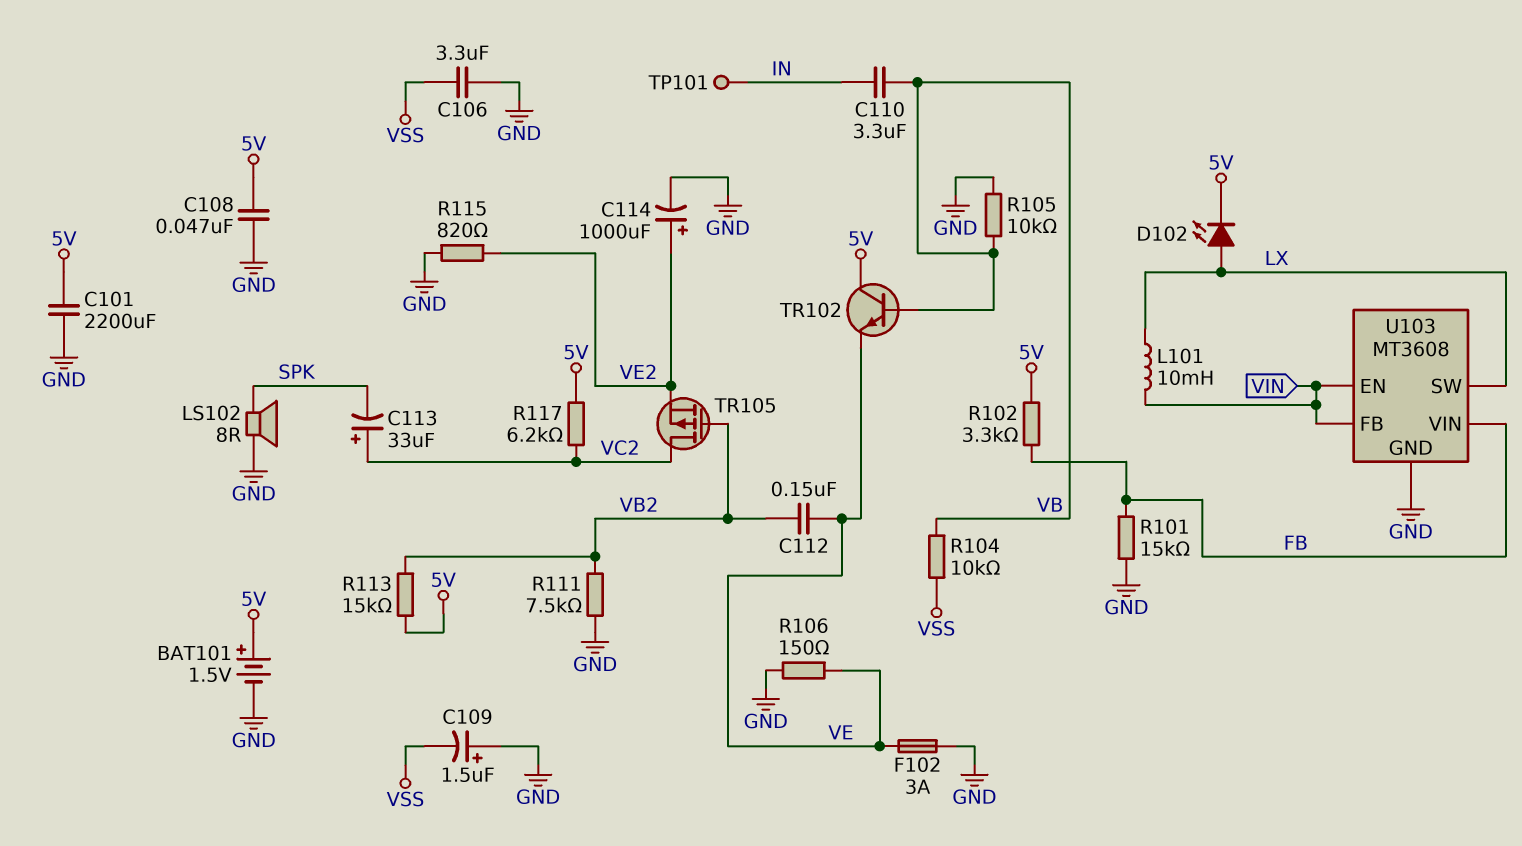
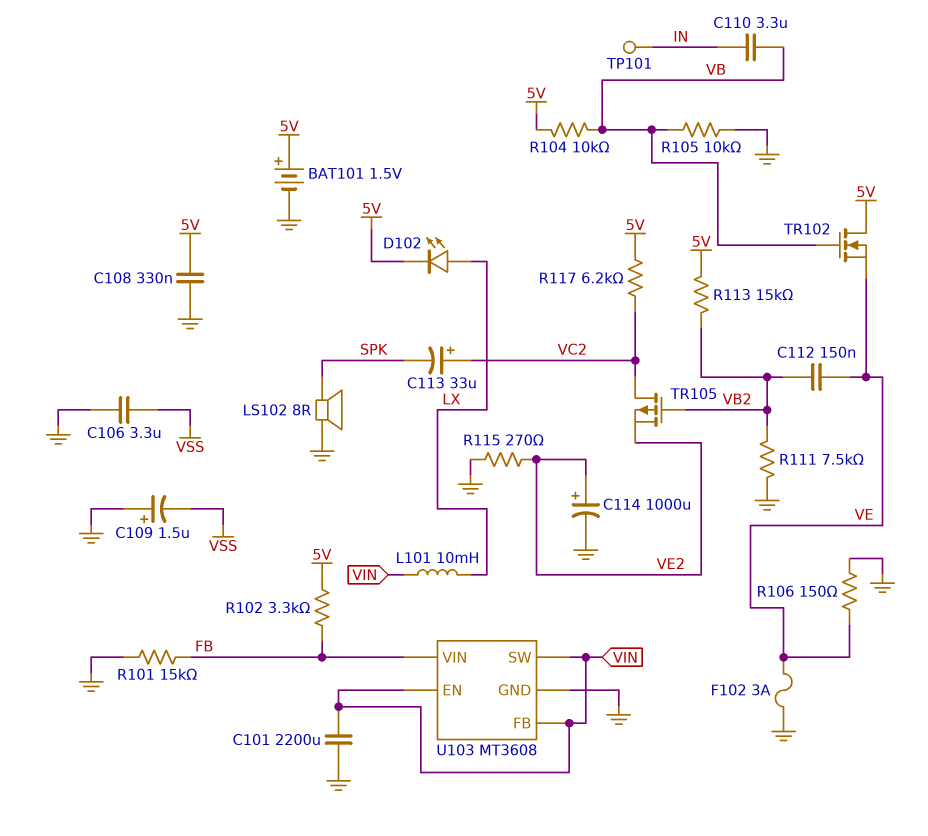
C101: 2200uF (5V, GND) -> 2200uF (GND, VIN)
C108: 47nF (5V, GND) -> 330nF (5V, GND)
R104: 10k (VB, VSS) -> 10k (5V, VB)
R115: 820 (GND, VE2) -> 270 (GND, VE2)
TR102: NPN (B VB, C 5V, E VE) -> NMOS (G VB, D 5V, S VE)
U103 pin SW: LX -> VIN

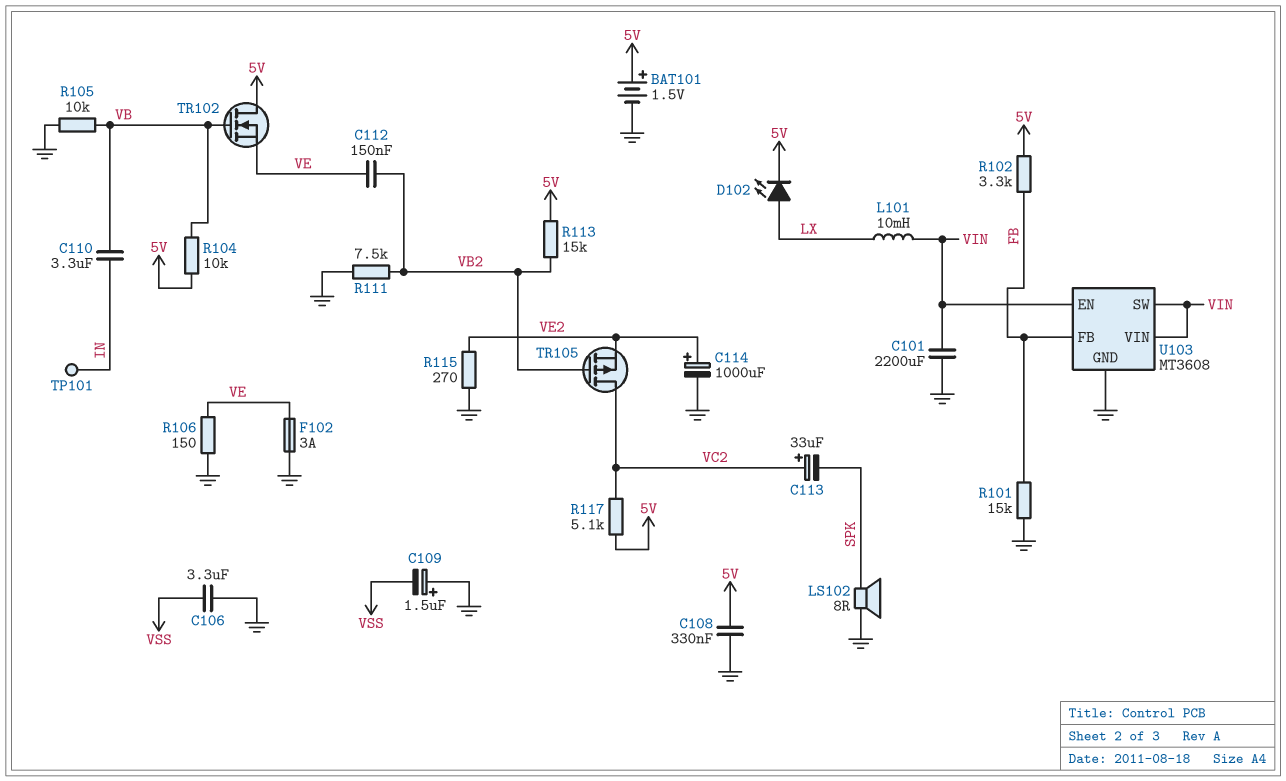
R117: 6.2k (5V, VC2) -> 5.1k (5V, VC2)
U103 pin FB: VIN -> FB
U103 pin VIN: FB -> VIN

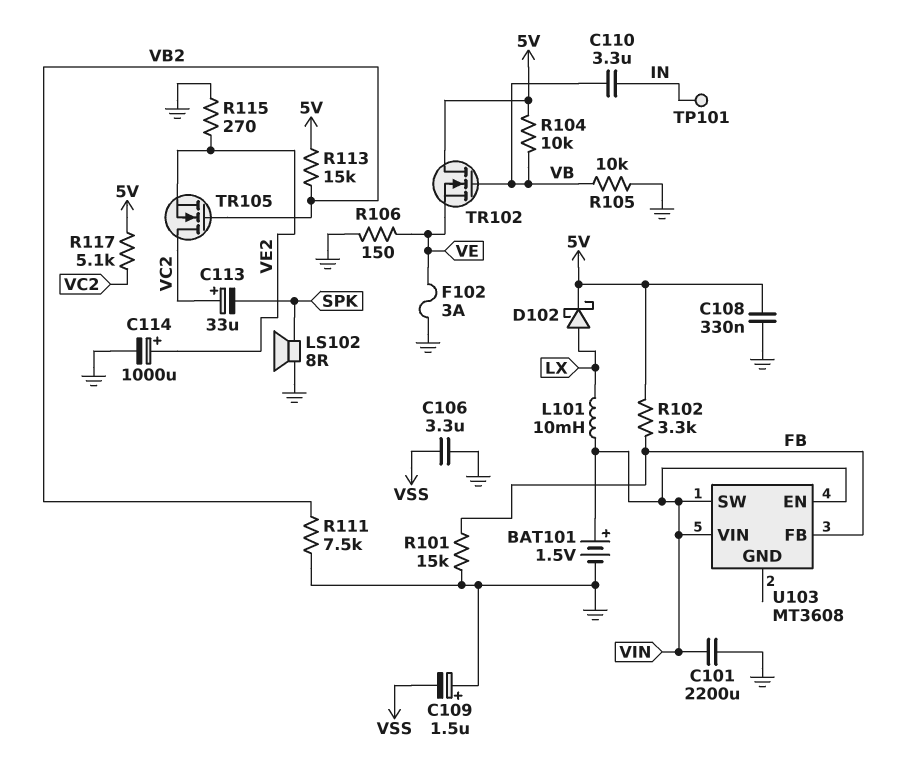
BAT101: 1.5V (plus 5V, minus GND) -> 1.5V (plus VIN, minus GND)
C112: 150nF (VB2, VE) -> none
D102: LED (A LX, K 5V) -> schottky (A LX, K 5V)
TR105: PMOS (G VB2, D VC2, S VE2) -> NMOS (G VB2, D VC2, S VE2)
U103 pin GND: GND -> none

